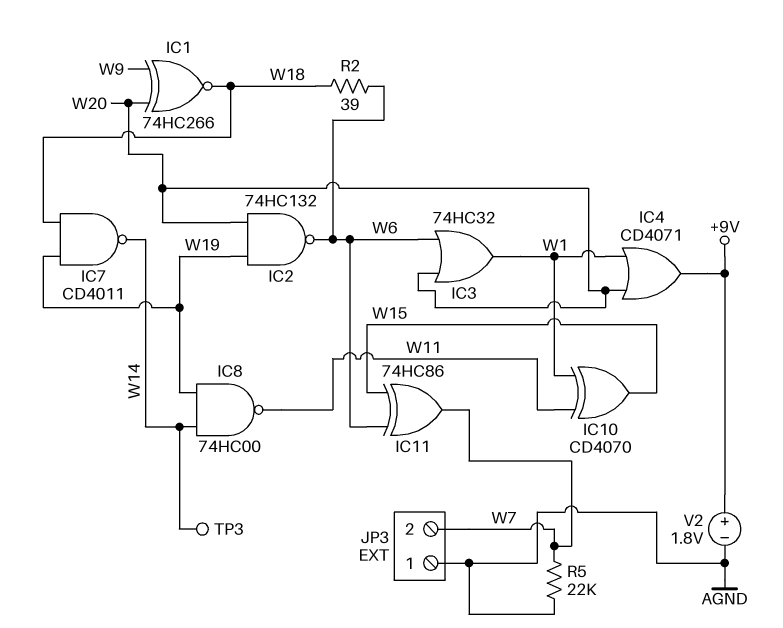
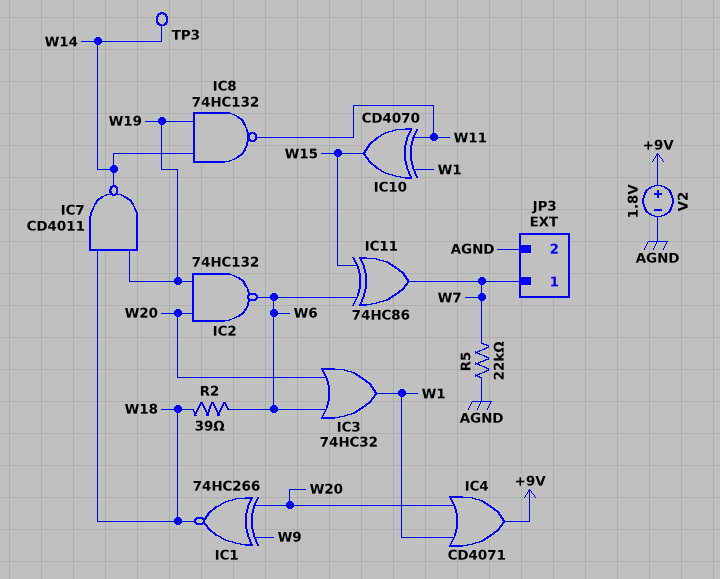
IC8: NAND 74HC00 (in W14, in W19, out W11) -> NAND 74HC132 (in W14, in W19, out W11)
JP3 pin 1: AGND -> W7
JP3 pin 2: W7 -> AGND

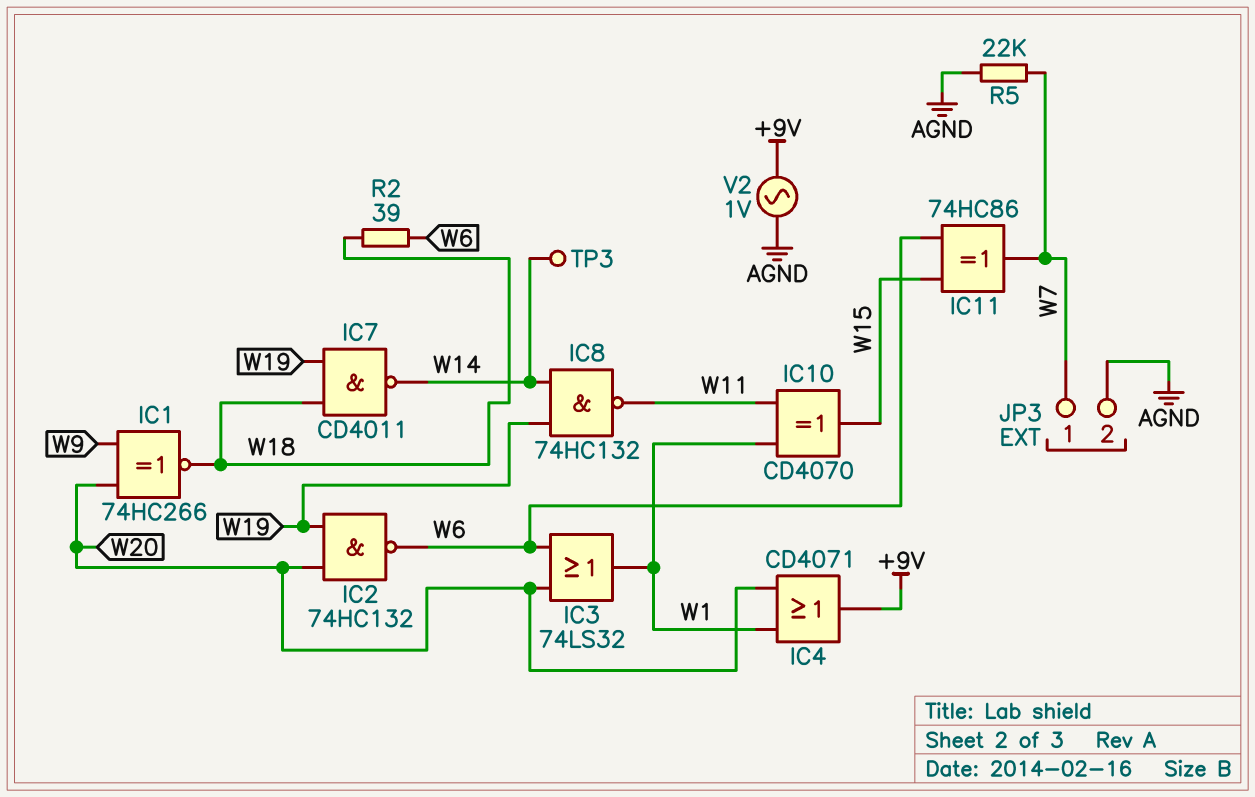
IC3: OR 74HC32 (in W6, in W20, out W1) -> OR 74LS32 (in W6, in W20, out W1)
V2: 1.8V (plus +9V, minus AGND) -> AC 1V (+9V, AGND)

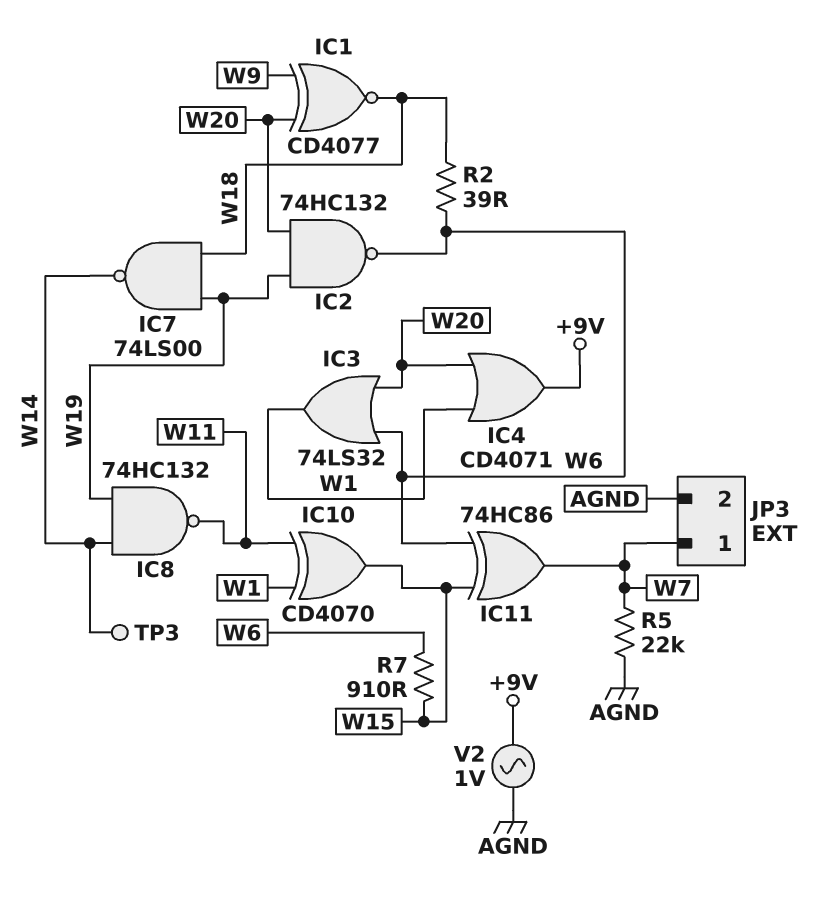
IC1: XNOR 74HC266 (in W9, in W20, out W18) -> XNOR CD4077 (in W9, in W20, out W18)
IC7: NAND CD4011 (in W18, in W19, out W14) -> NAND 74LS00 (in W18, in W19, out W14)
R7: none -> 910 (W6, W15)

